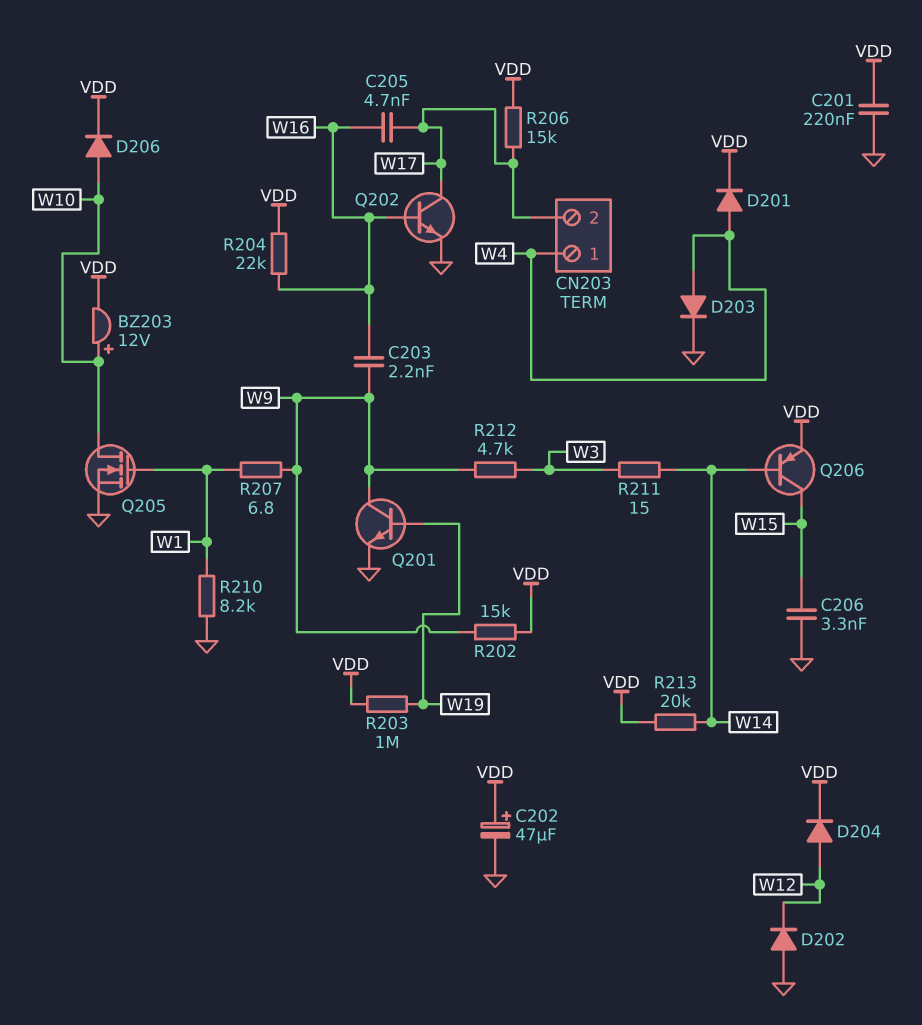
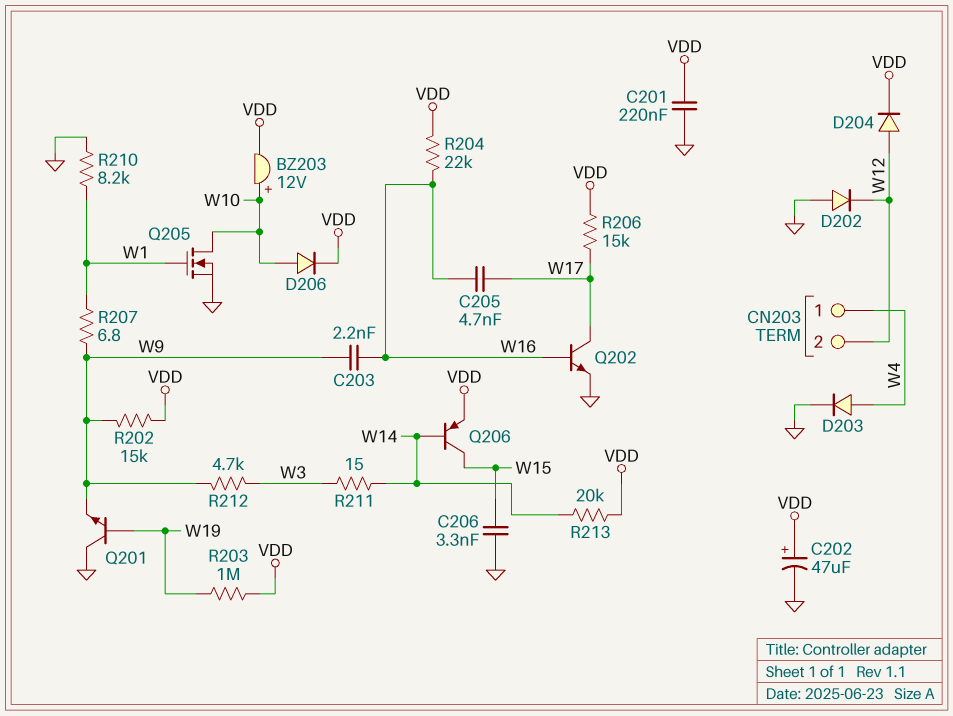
CN203 pin 2: W17 -> W12
D201: diode (A W4, K VDD) -> none
Q201: NPN (B W19, C W9, E GND) -> NPN (B W19, C GND, E W9)

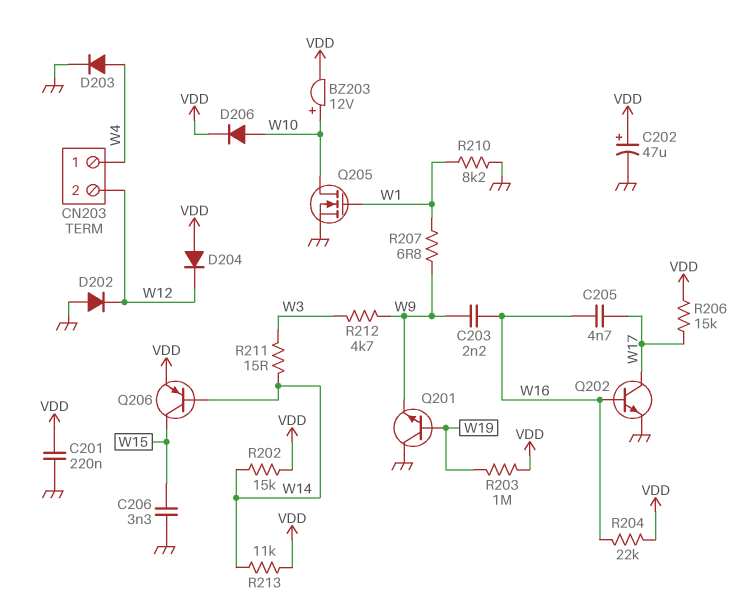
D204: diode (A W12, K VDD) -> diode (A VDD, K W12)
R202: 15k (VDD, W9) -> 15k (VDD, W14)
R213: 20k (VDD, W14) -> 11k (VDD, W14)

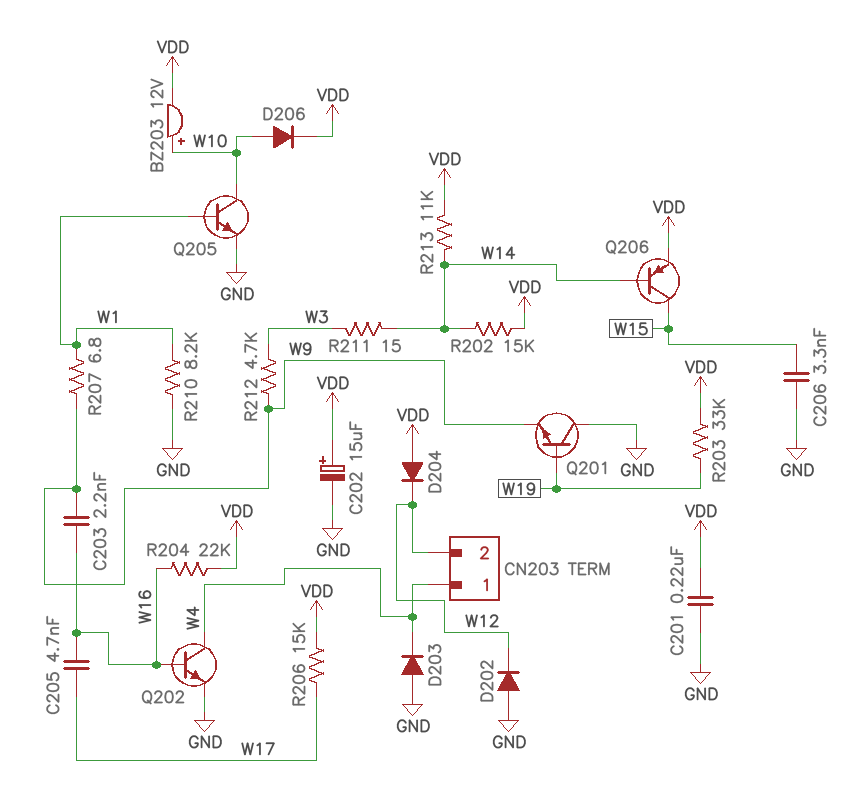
C202: 47uF (plus VDD, minus GND) -> 15uF (plus VDD, minus GND)
D203: diode (A W4, K GND) -> diode (A GND, K W4)
Q202: NPN (B W16, C W17, E GND) -> NPN (B W16, C W4, E GND)
Q205: NMOS (G W1, D W10, S GND) -> NPN (B W1, C W10, E GND)
R203: 1M (VDD, W19) -> 33k (VDD, W19)

